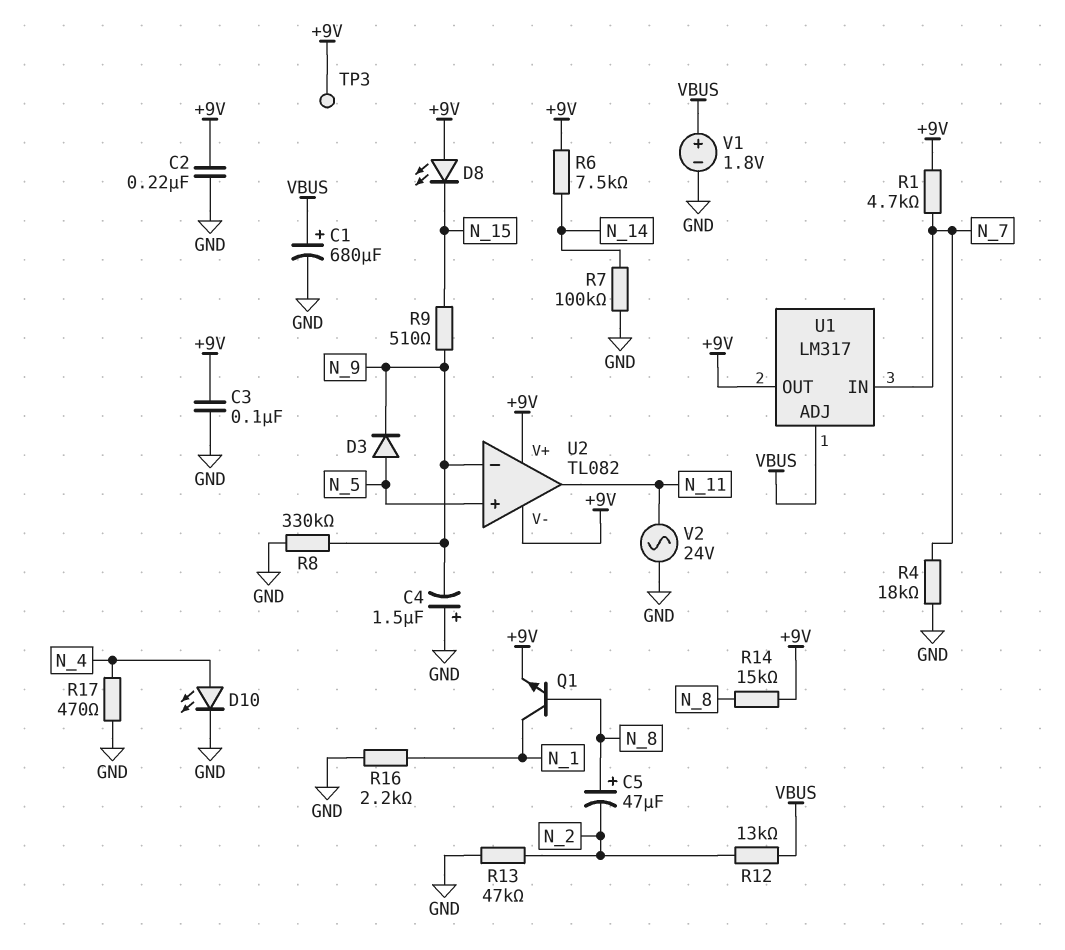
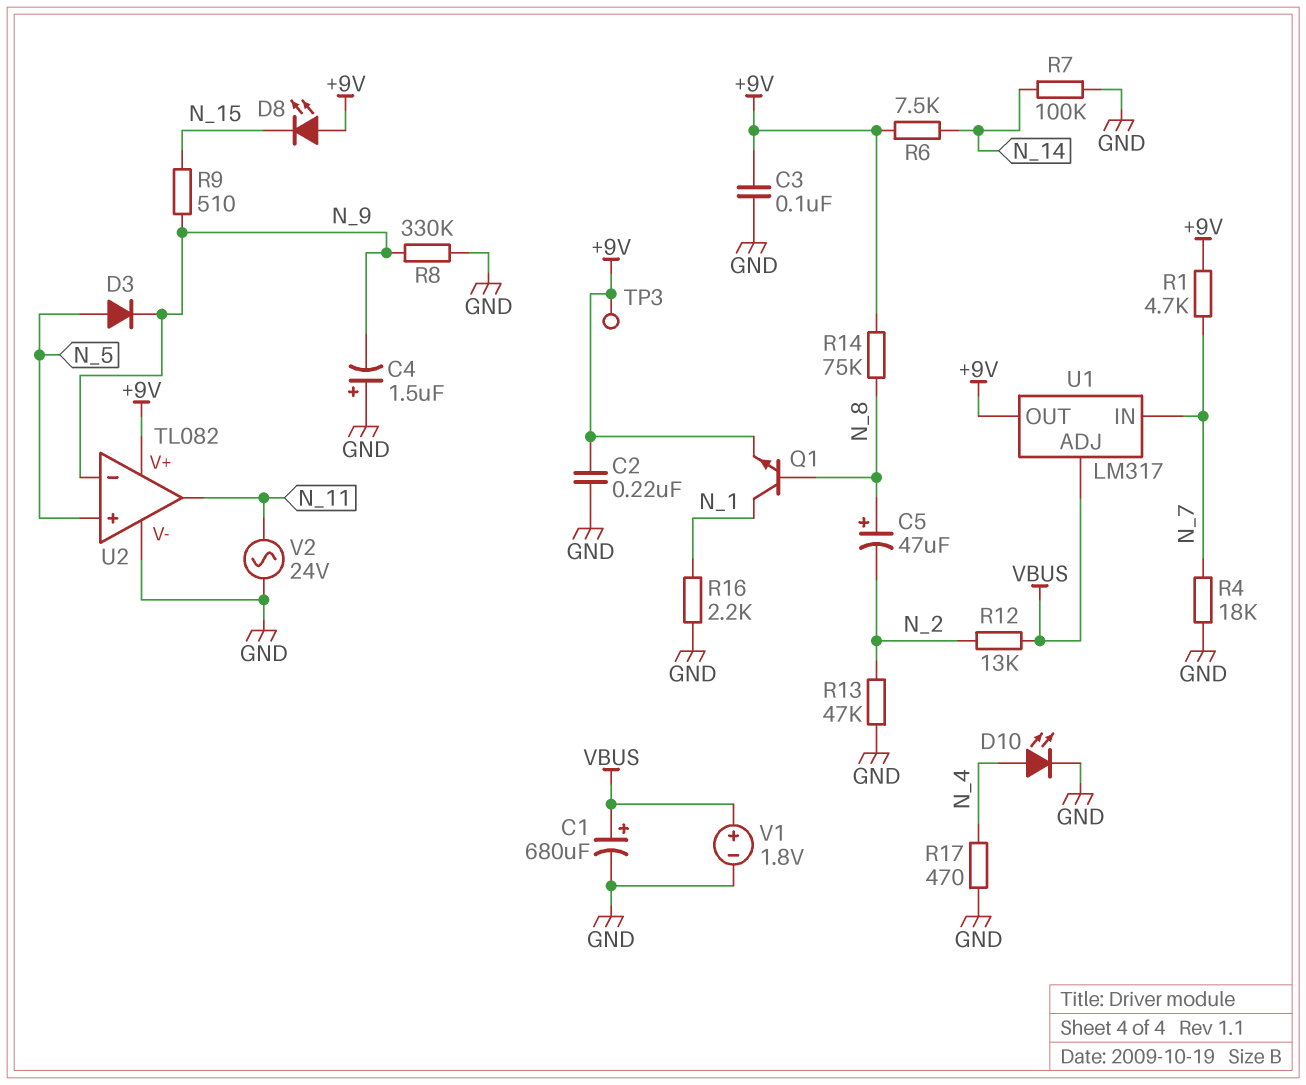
R14: 15k (+9V, N_8) -> 75k (+9V, N_8)
U2 pin V-: +9V -> GND

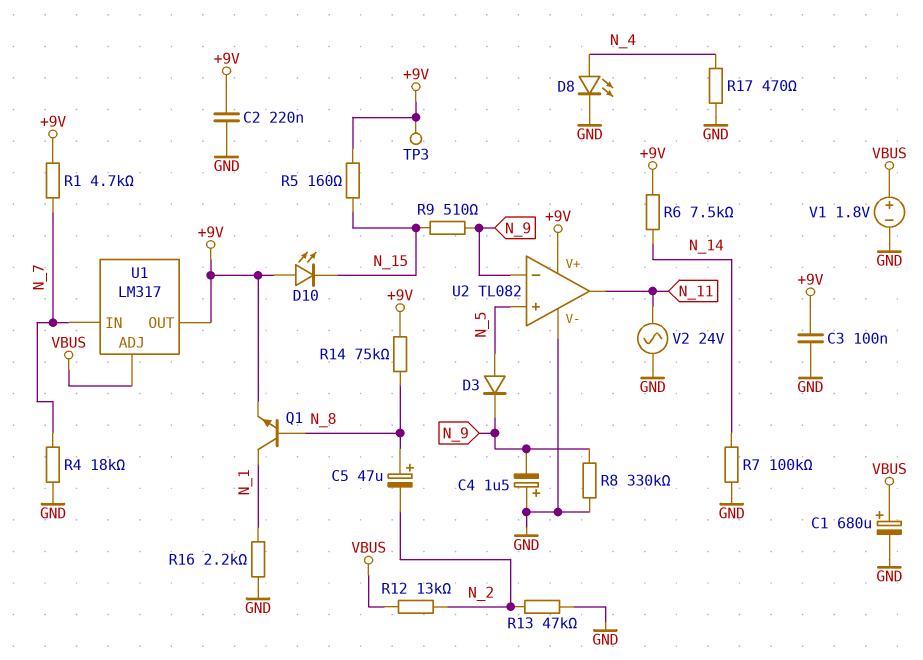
D8: LED (A +9V, K N_15) -> LED (A N_4, K GND)
D10: LED (A N_4, K GND) -> LED (A +9V, K N_15)
R5: none -> 160 (+9V, N_15)

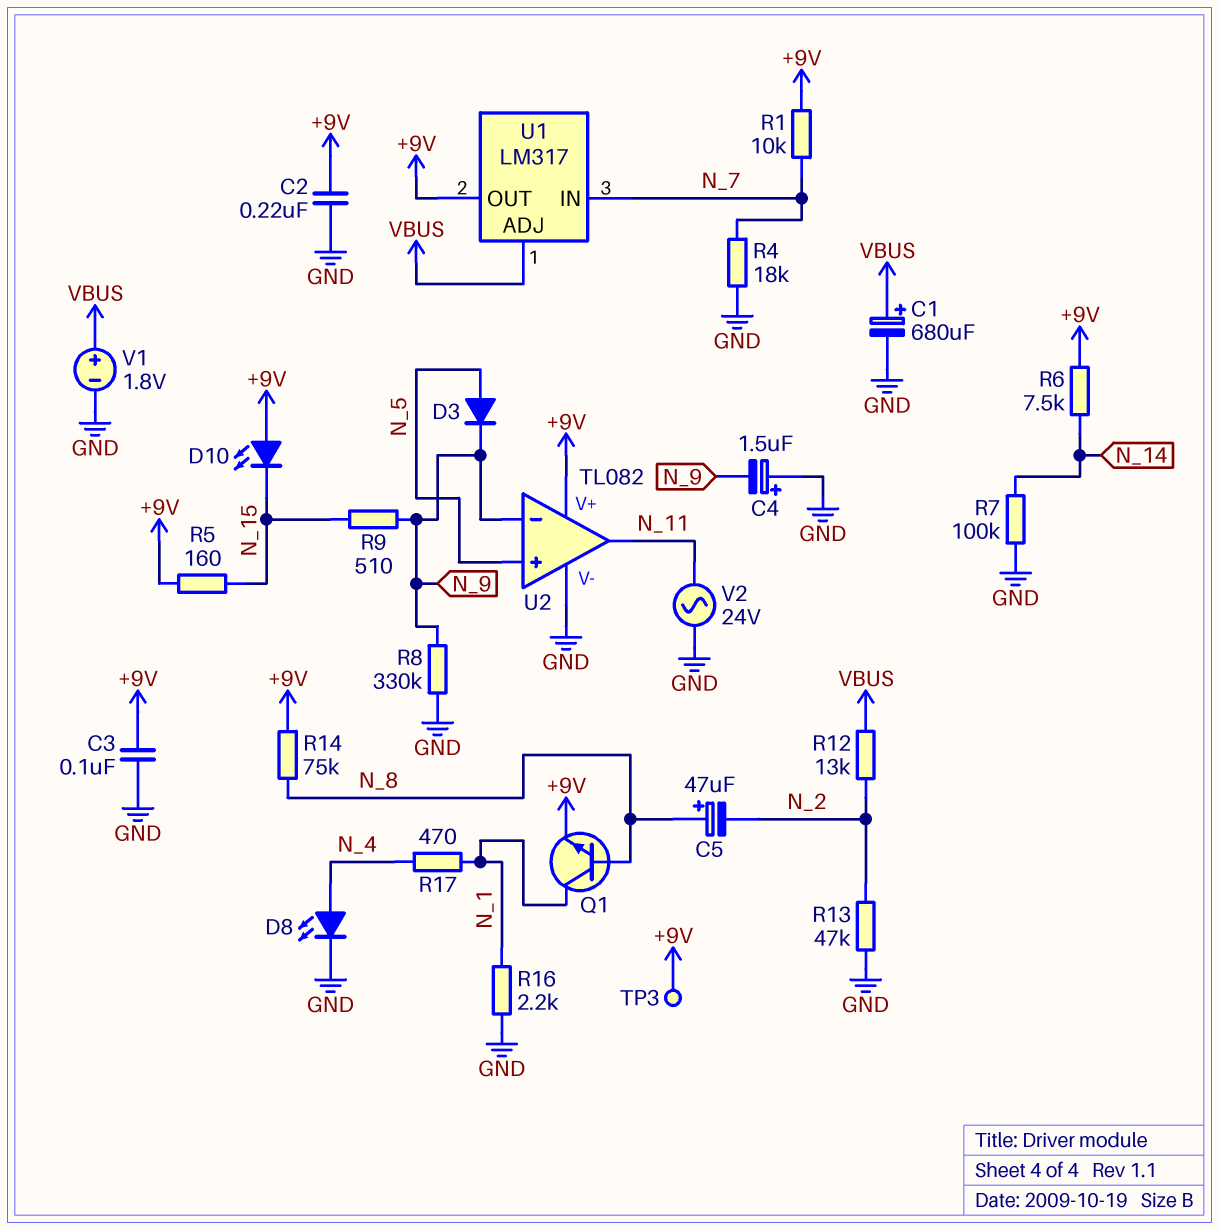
R1: 4.7k (+9V, N_7) -> 10k (+9V, N_7)
R17: 470 (GND, N_4) -> 470 (N_1, N_4)

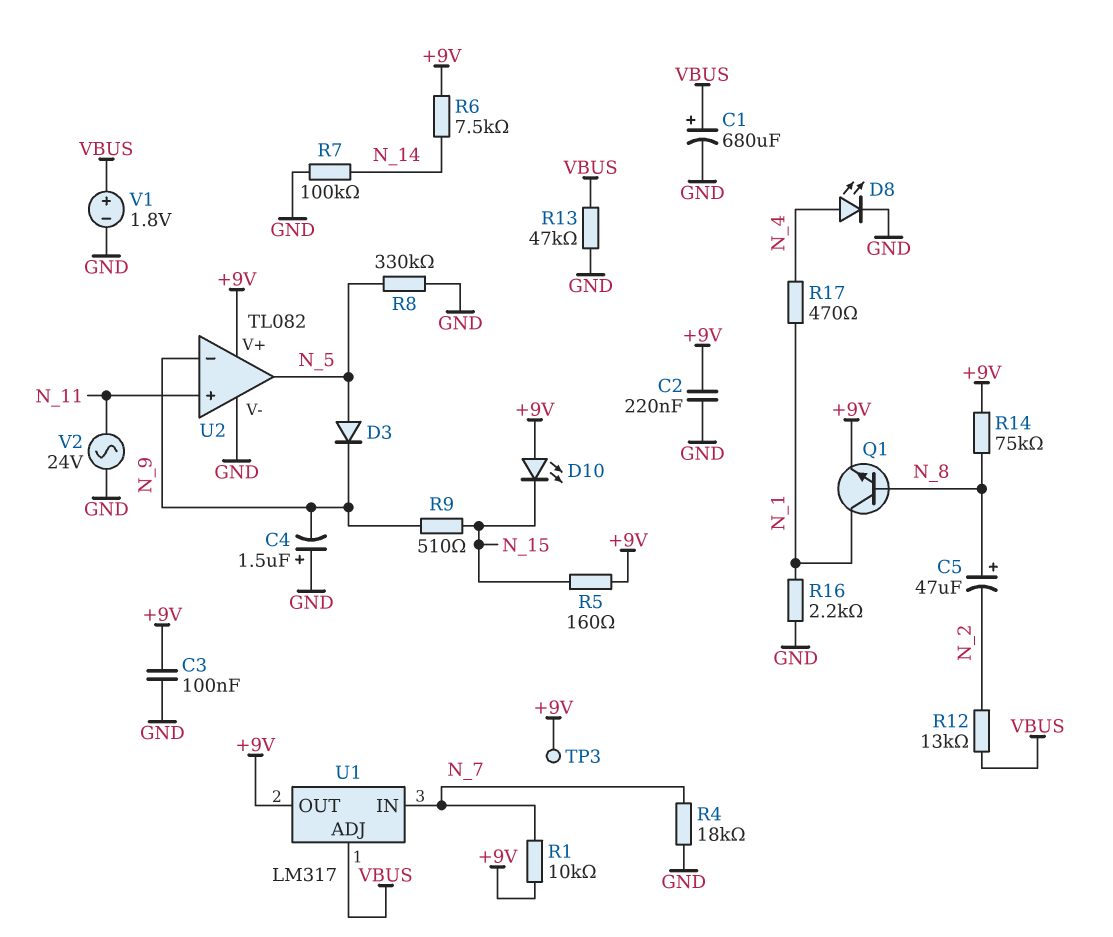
R8: 330k (GND, N_9) -> 330k (GND, N_5)
R13: 47k (GND, N_2) -> 47k (GND, VBUS)
U2 pin in+: N_5 -> N_11
U2 pin out: N_11 -> N_5

